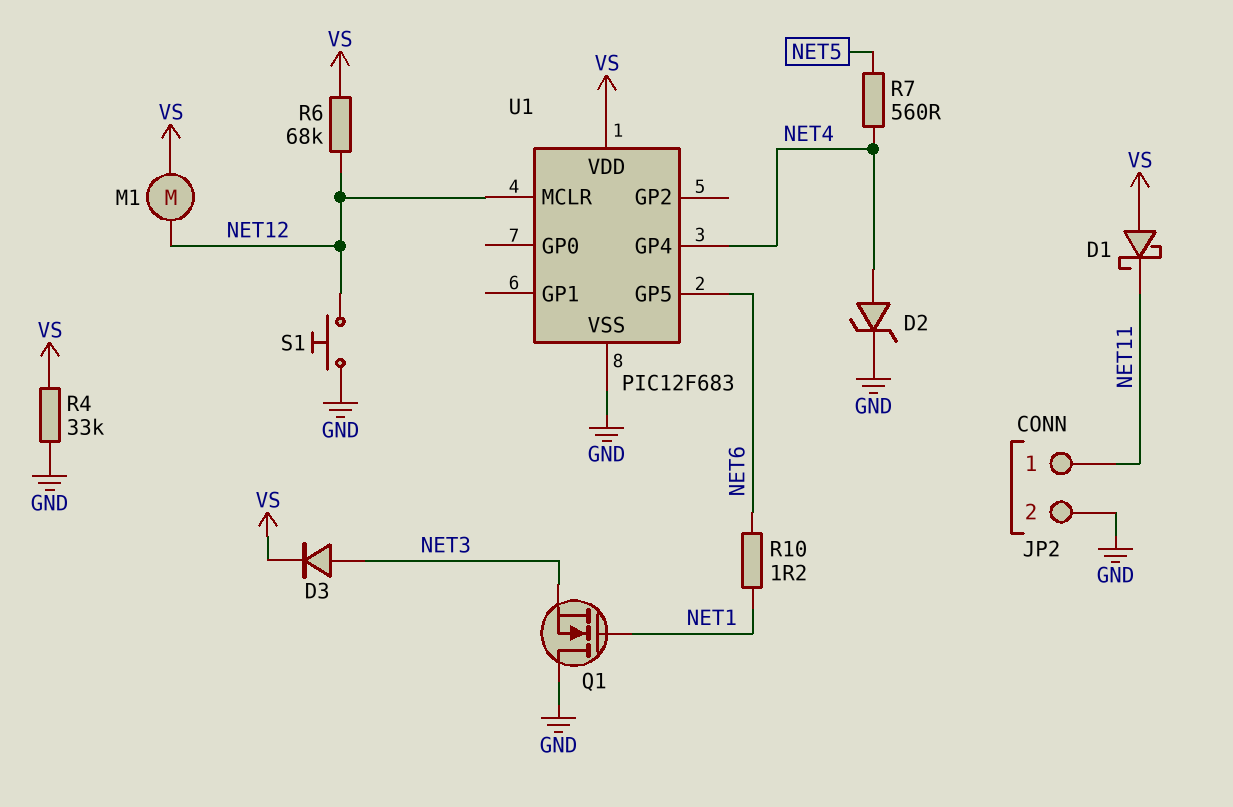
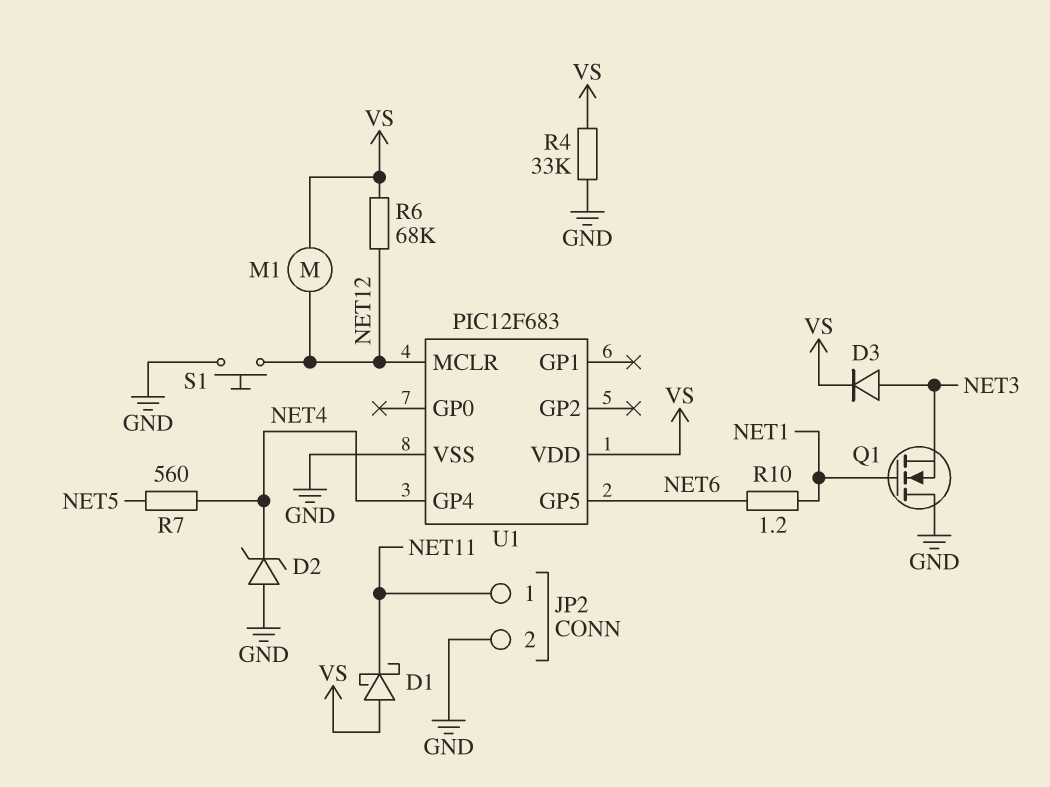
D2: zener (A NET4, K GND) -> zener (A GND, K NET4)

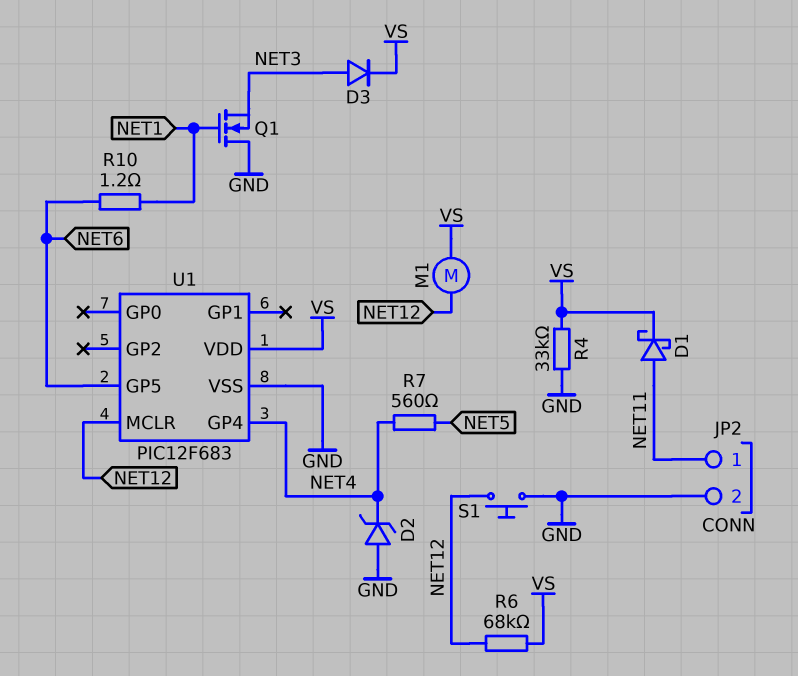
D1: schottky (A VS, K NET11) -> schottky (A NET11, K VS)

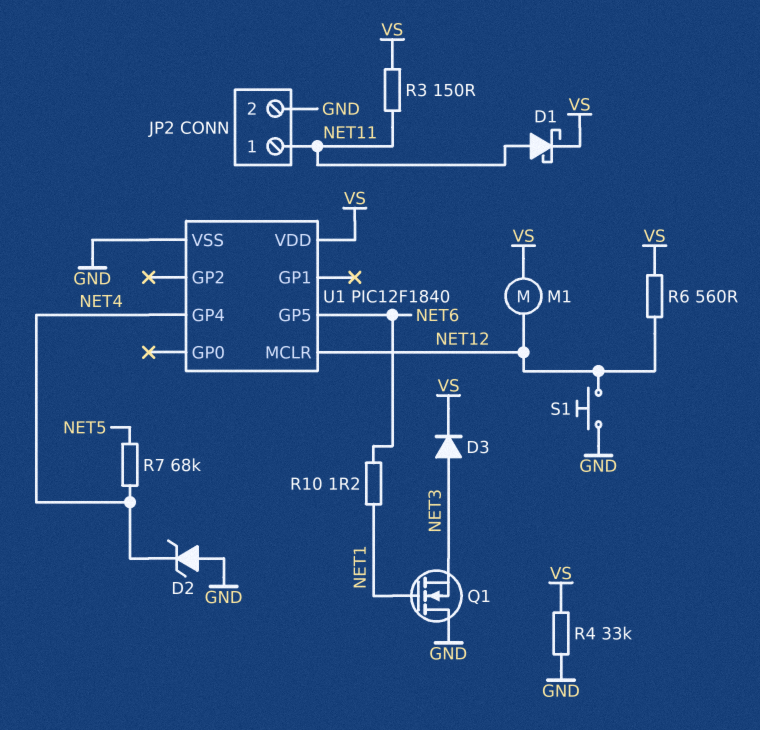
R3: none -> 150 (NET11, VS)
R6: 68k (NET12, VS) -> 560 (NET12, VS)
R7: 560 (NET4, NET5) -> 68k (NET4, NET5)
U1: PIC12F683 -> PIC12F1840

